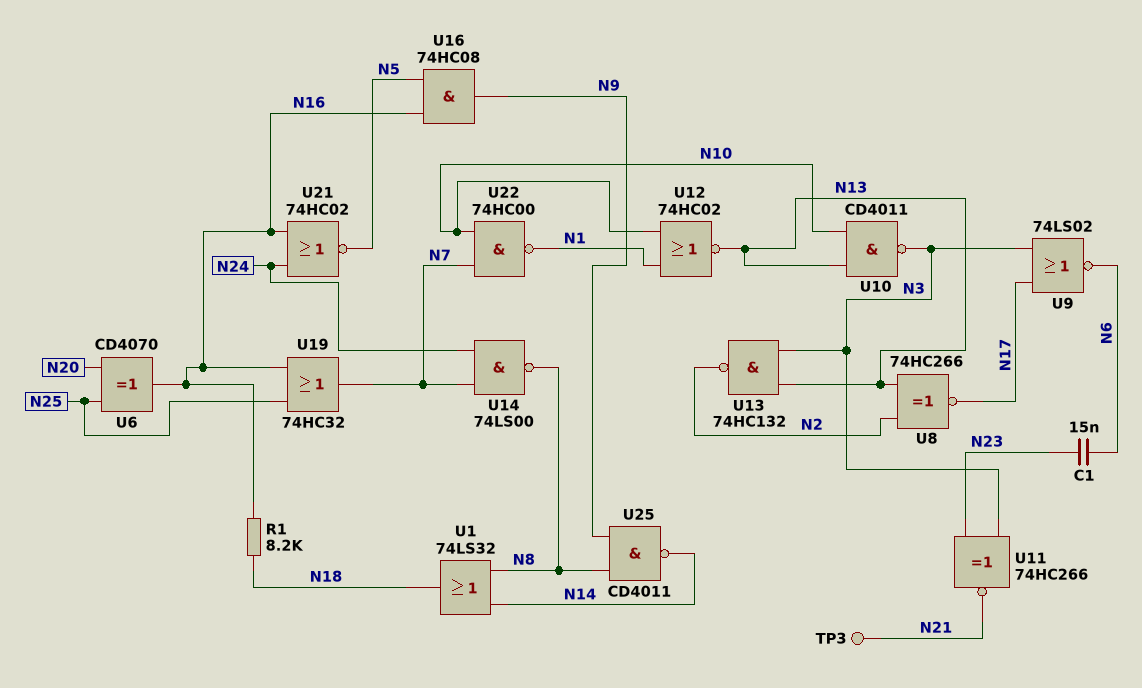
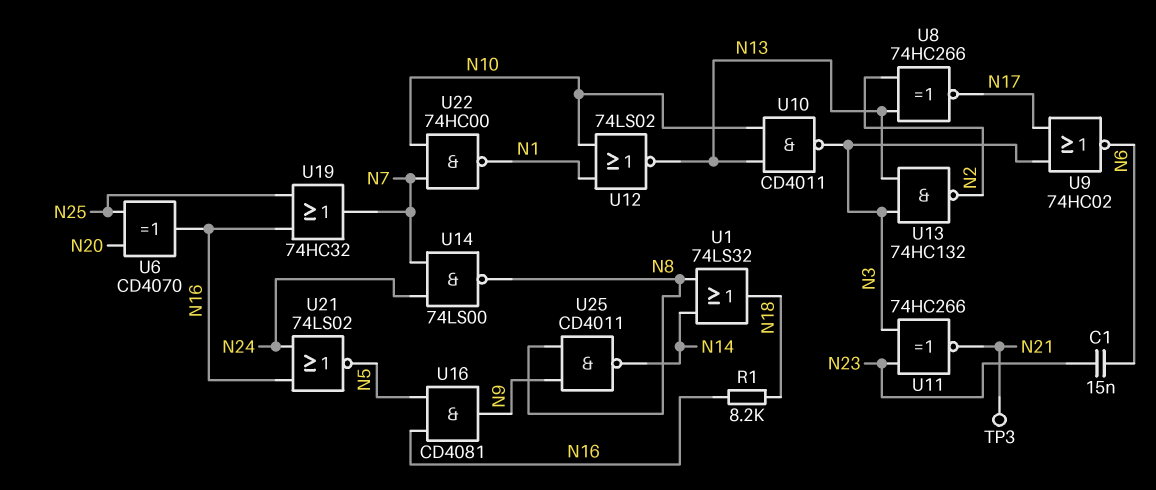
U9: NOR 74LS02 (in N3, in N17, out N6) -> NOR 74HC02 (in N3, in N17, out N6)
U12: NOR 74HC02 (in N1, in N10, out N13) -> NOR 74LS02 (in N1, in N10, out N13)
U16: AND 74HC08 (in N5, in N16, out N9) -> AND CD4081 (in N5, in N16, out N9)
U21: NOR 74HC02 (in N16, in N24, out N5) -> NOR 74LS02 (in N16, in N24, out N5)

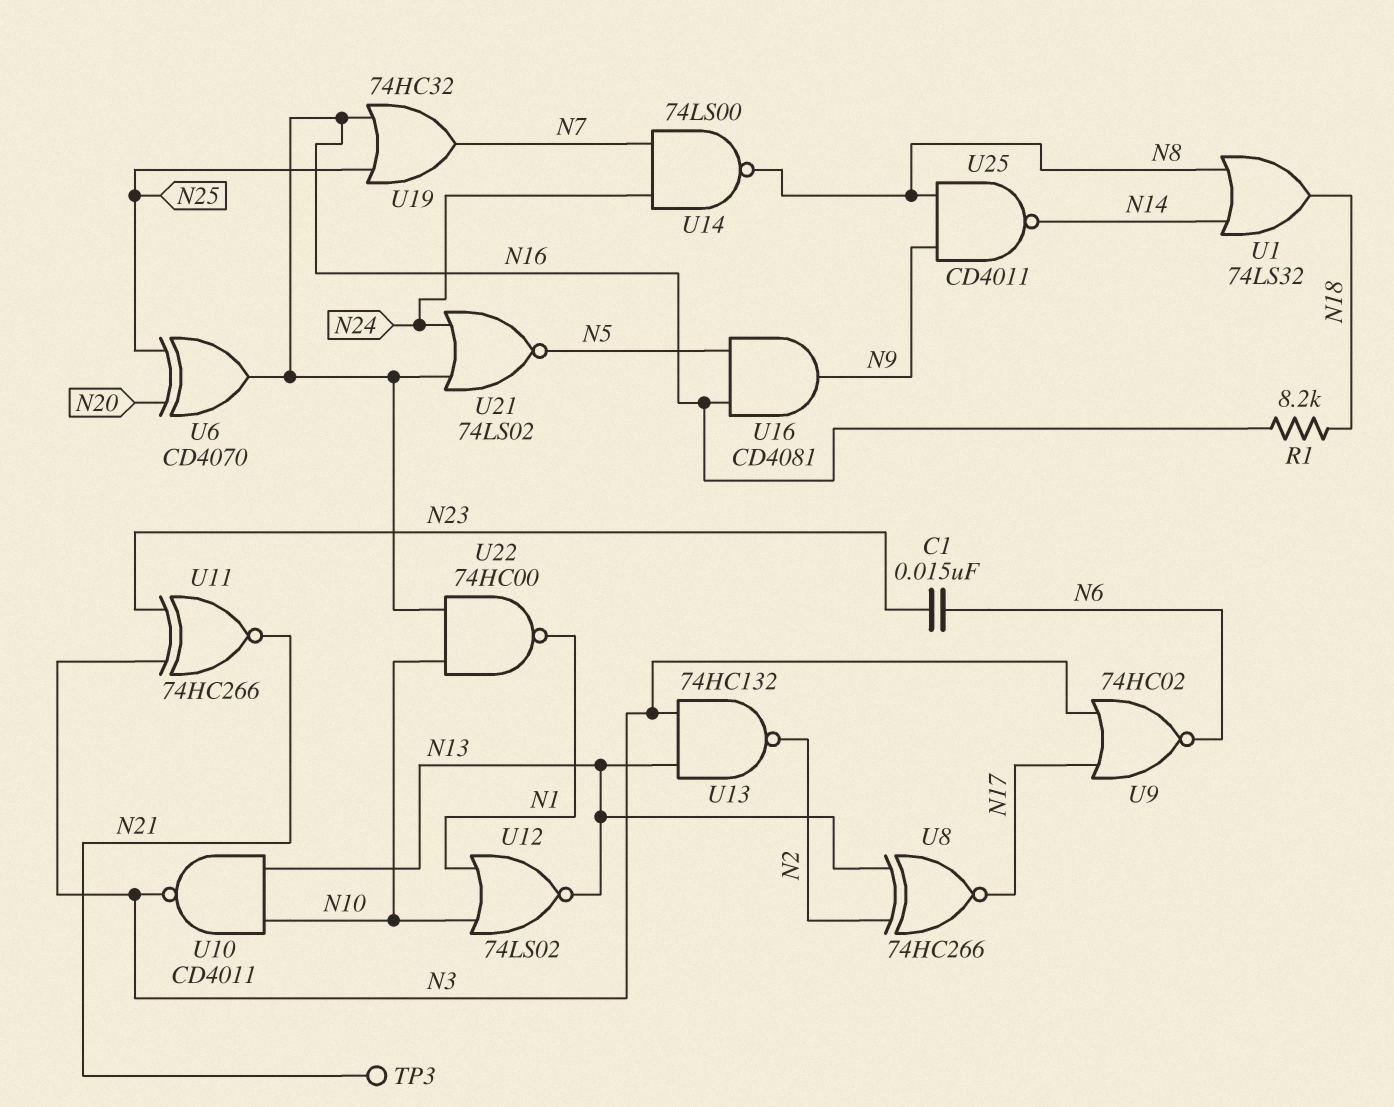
U22: NAND 74HC00 (in N7, in N10, out N1) -> NAND 74HC00 (in N10, in N16, out N1)

